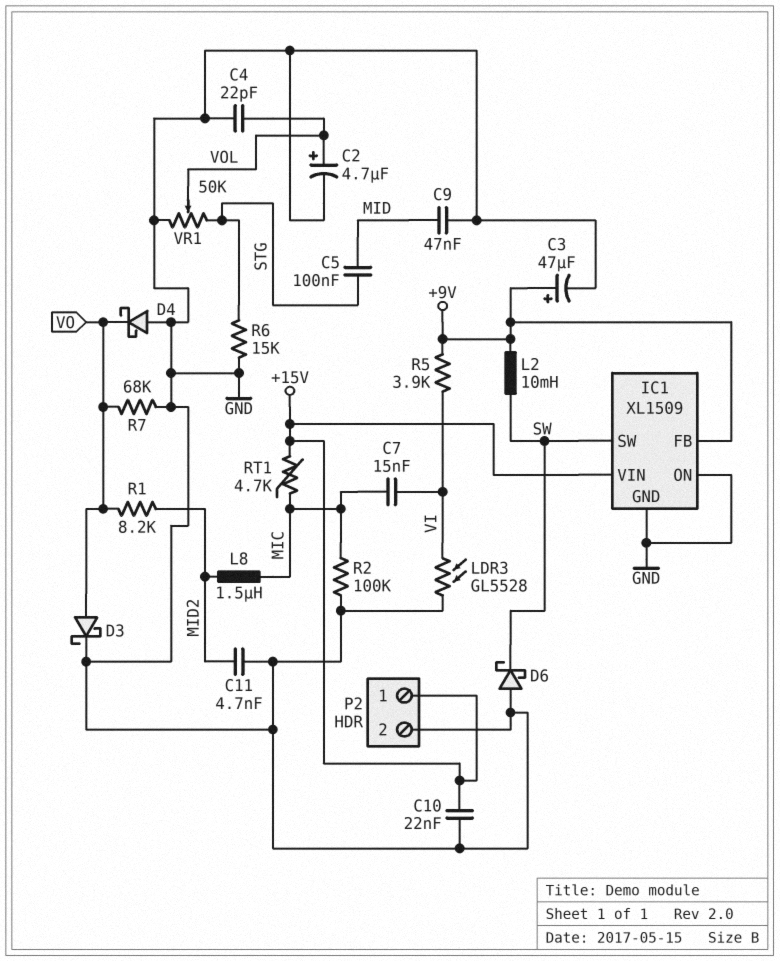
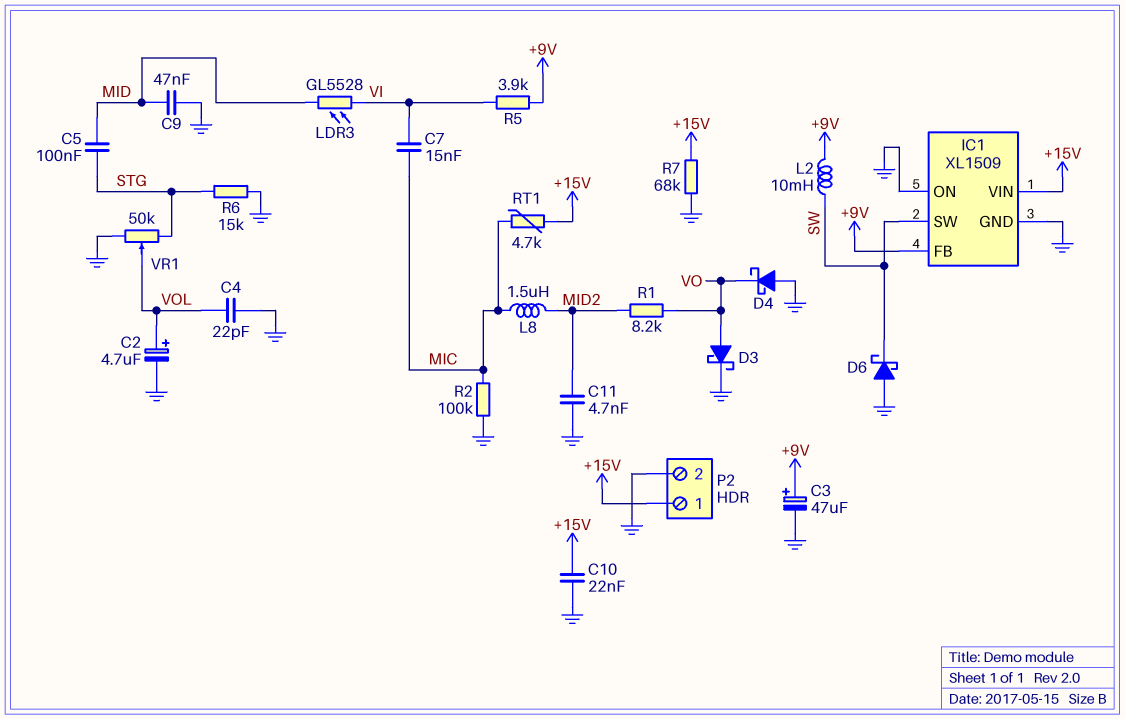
LDR3: GL5528 (GND, VI) -> GL5528 (MID, VI)
R7: 68k (GND, VO) -> 68k (+15V, GND)

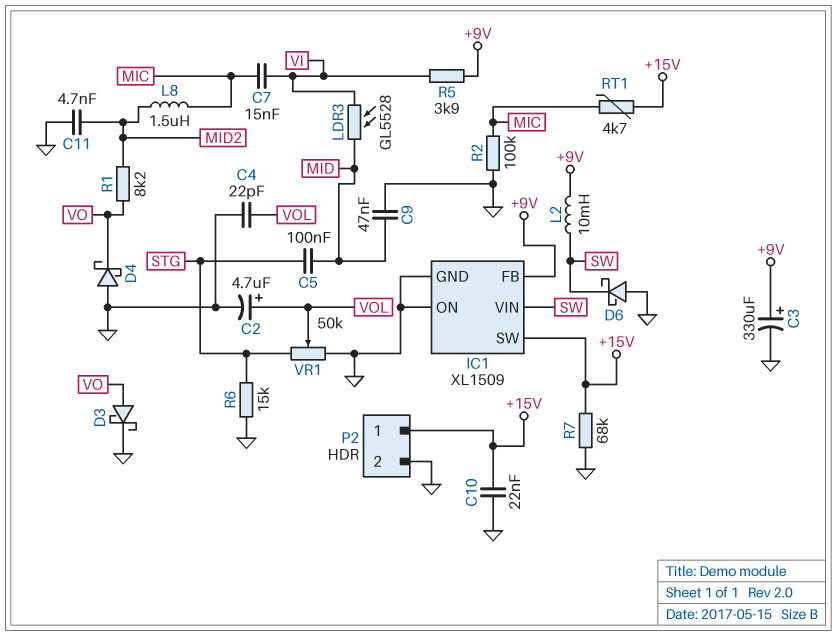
C3: 47uF (plus +9V, minus GND) -> 330uF (plus +9V, minus GND)
IC1 pin SW: SW -> +15V
IC1 pin VIN: +15V -> SW

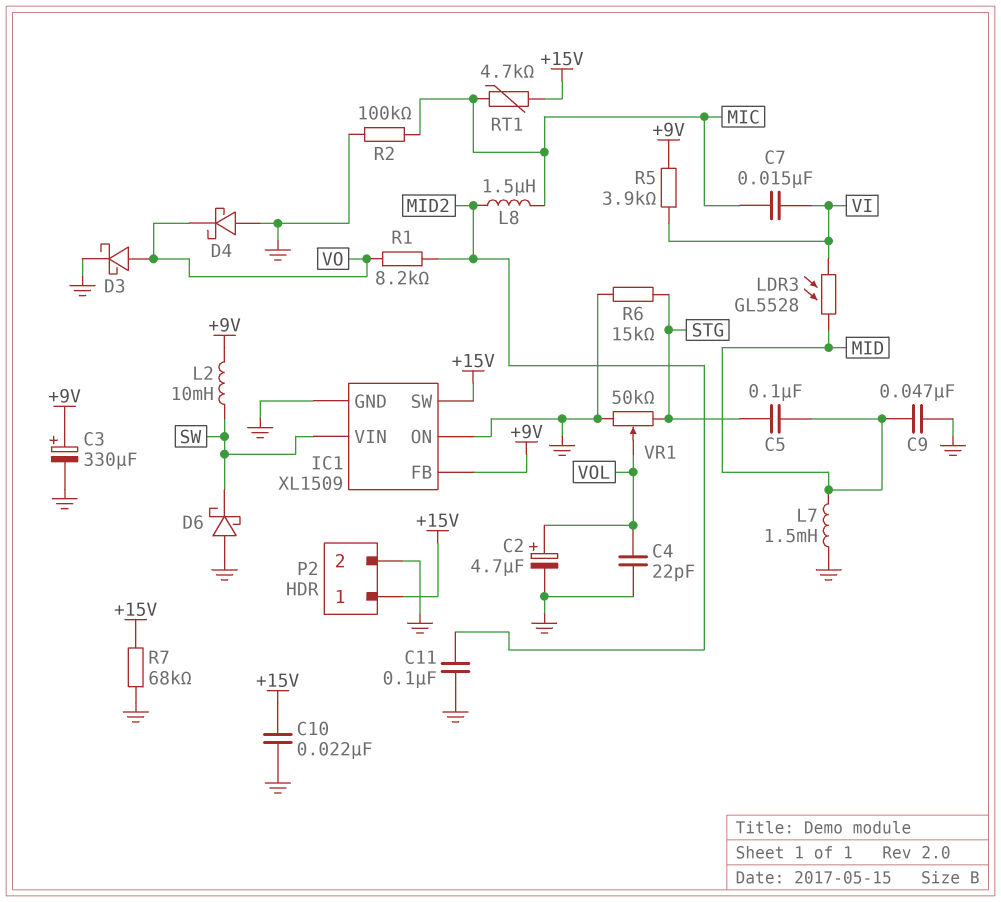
C11: 4.7nF (GND, MID2) -> 100nF (GND, MID2)
L7: none -> 1.5mH (GND, MID)

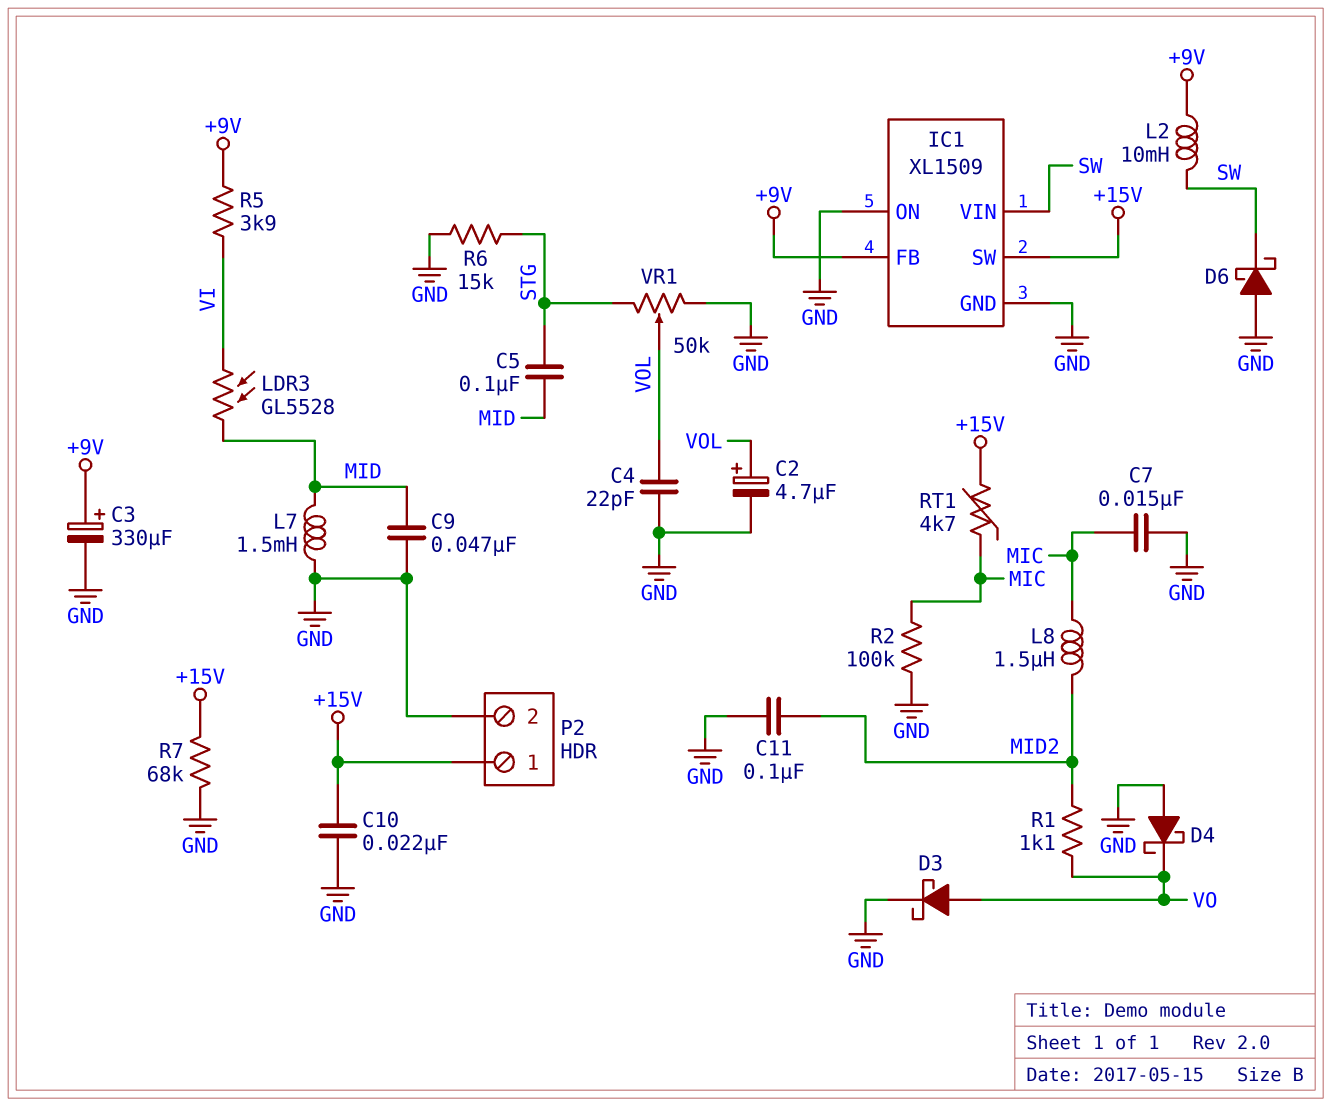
C7: 15nF (MIC, VI) -> 15nF (GND, MIC)
R1: 8.2k (MID2, VO) -> 1.1k (MID2, VO)

